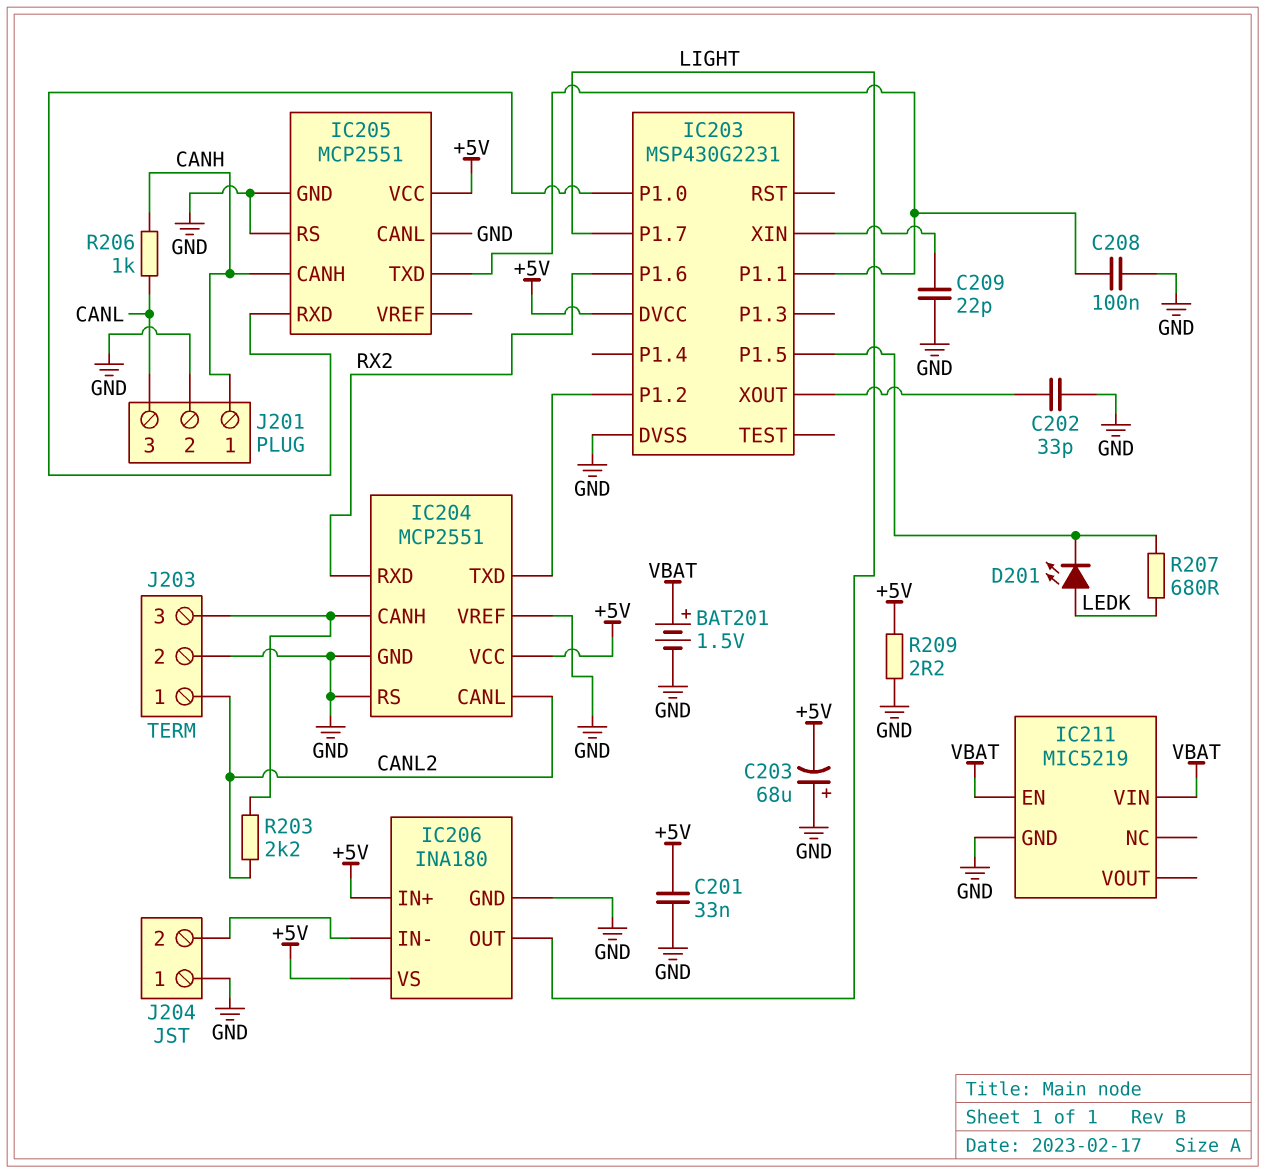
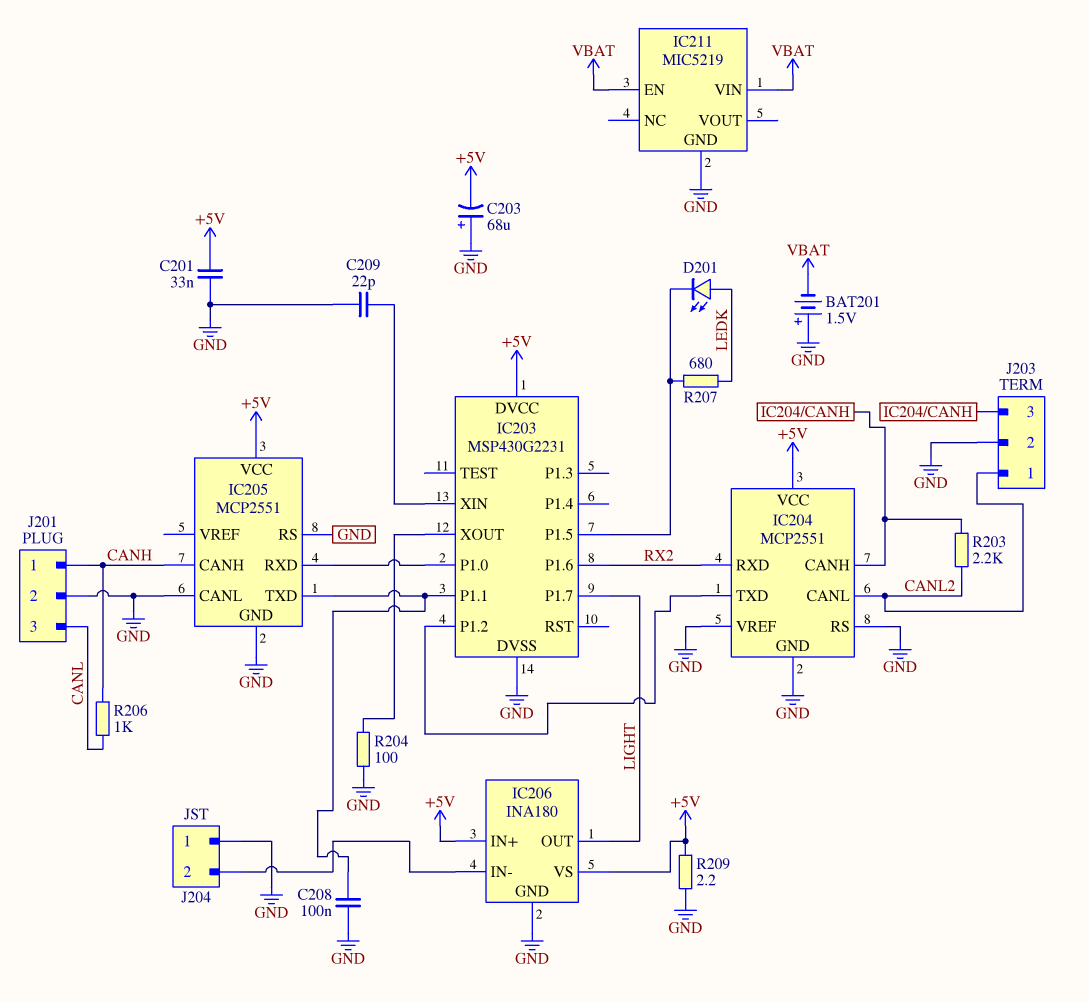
BAT201: 1.5V (plus VBAT, minus GND) -> 1.5V (plus GND, minus VBAT)
C202: 33pF (GND, IC203/XOUT) -> none
R204: none -> 100 (GND, IC203/XOUT)

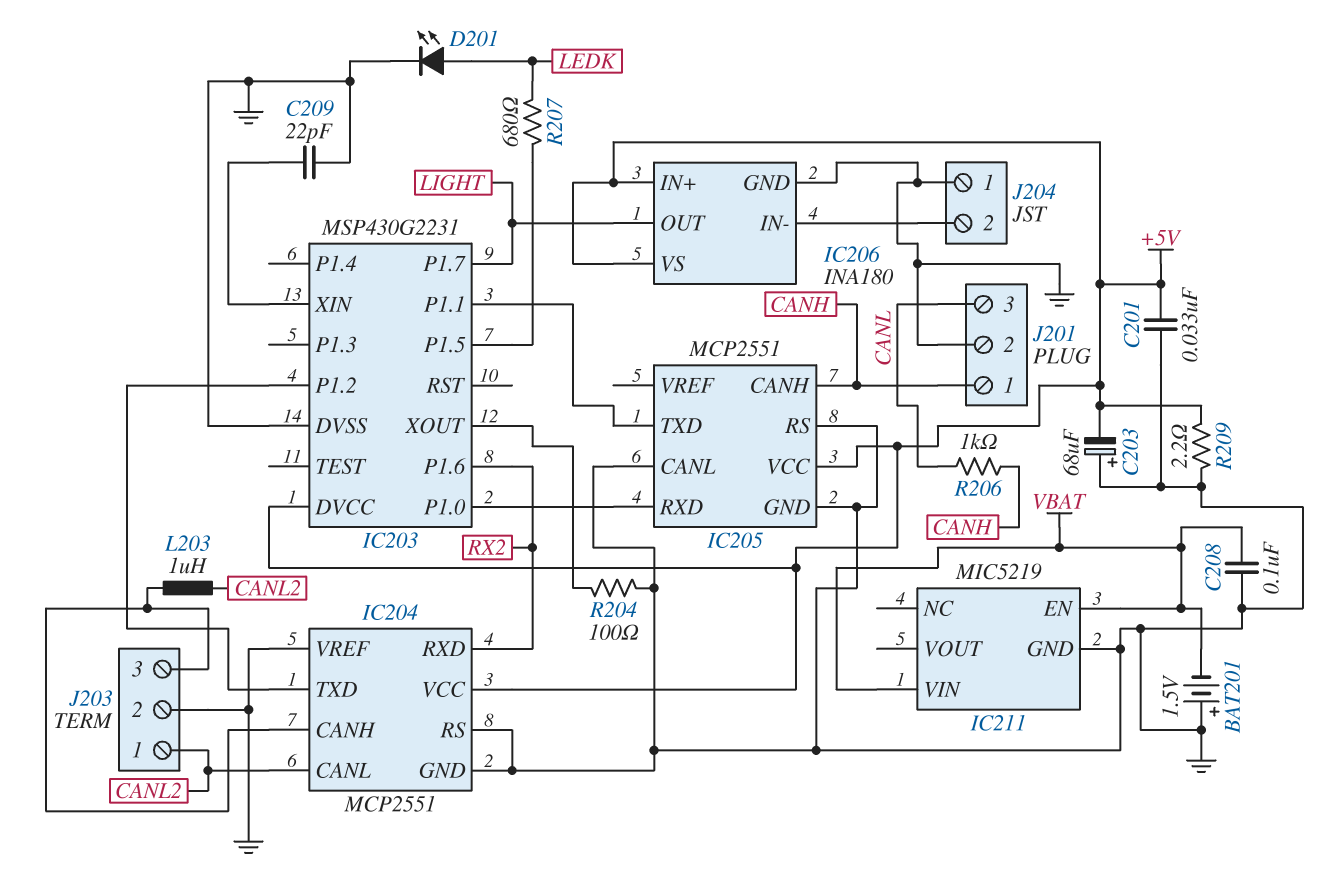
C208: 100nF (GND, IC203/P1.1) -> 100nF (GND, VBAT)
D201: LED (A LEDK, K IC203/P1.5) -> LED (A LEDK, K GND)
L203: none -> 1uH (CANL2, IC204/CANH)
R203: 2.2k (CANL2, IC204/CANH) -> none

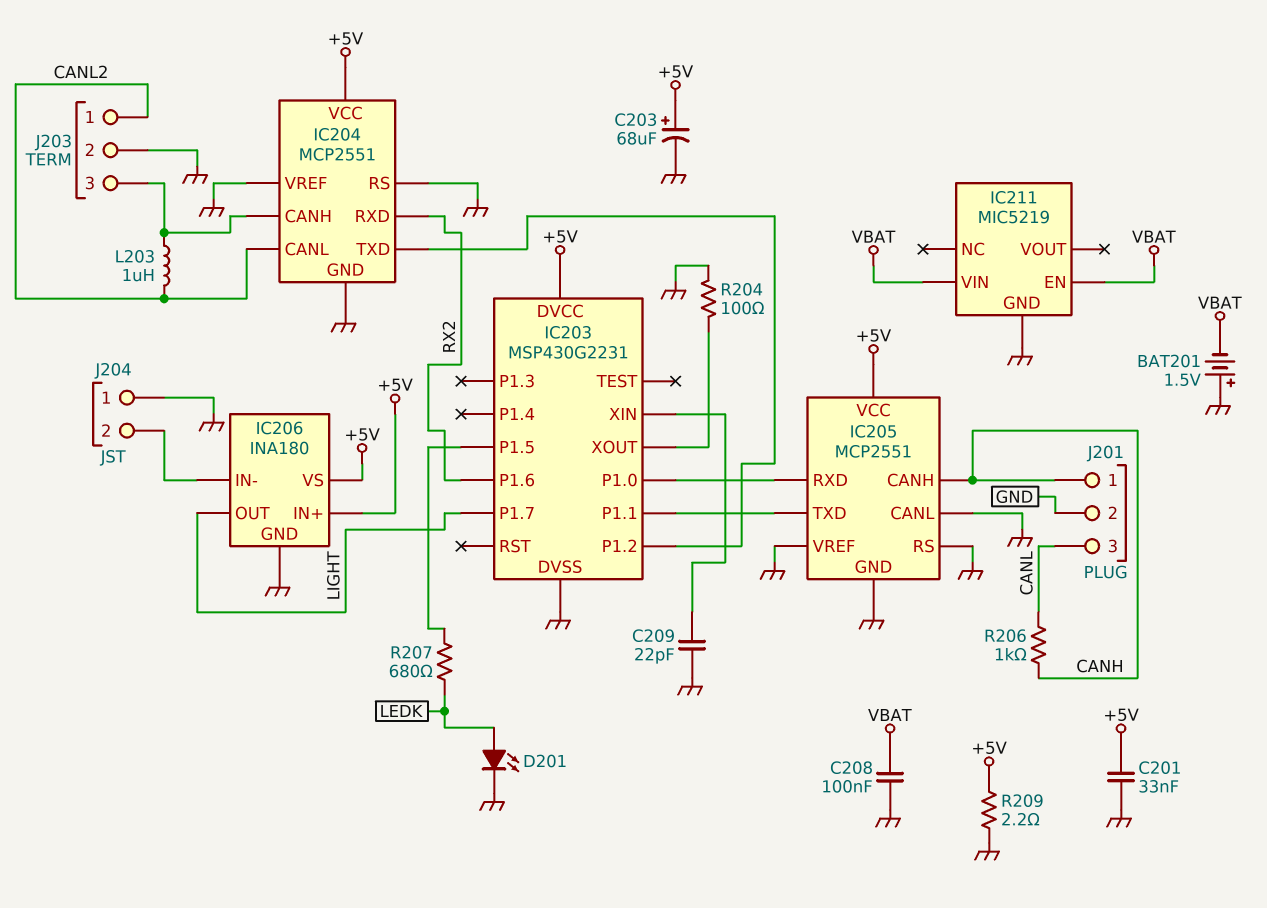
C203: 68uF (plus GND, minus +5V) -> 68uF (plus +5V, minus GND)
IC205 pin VREF: none -> GND

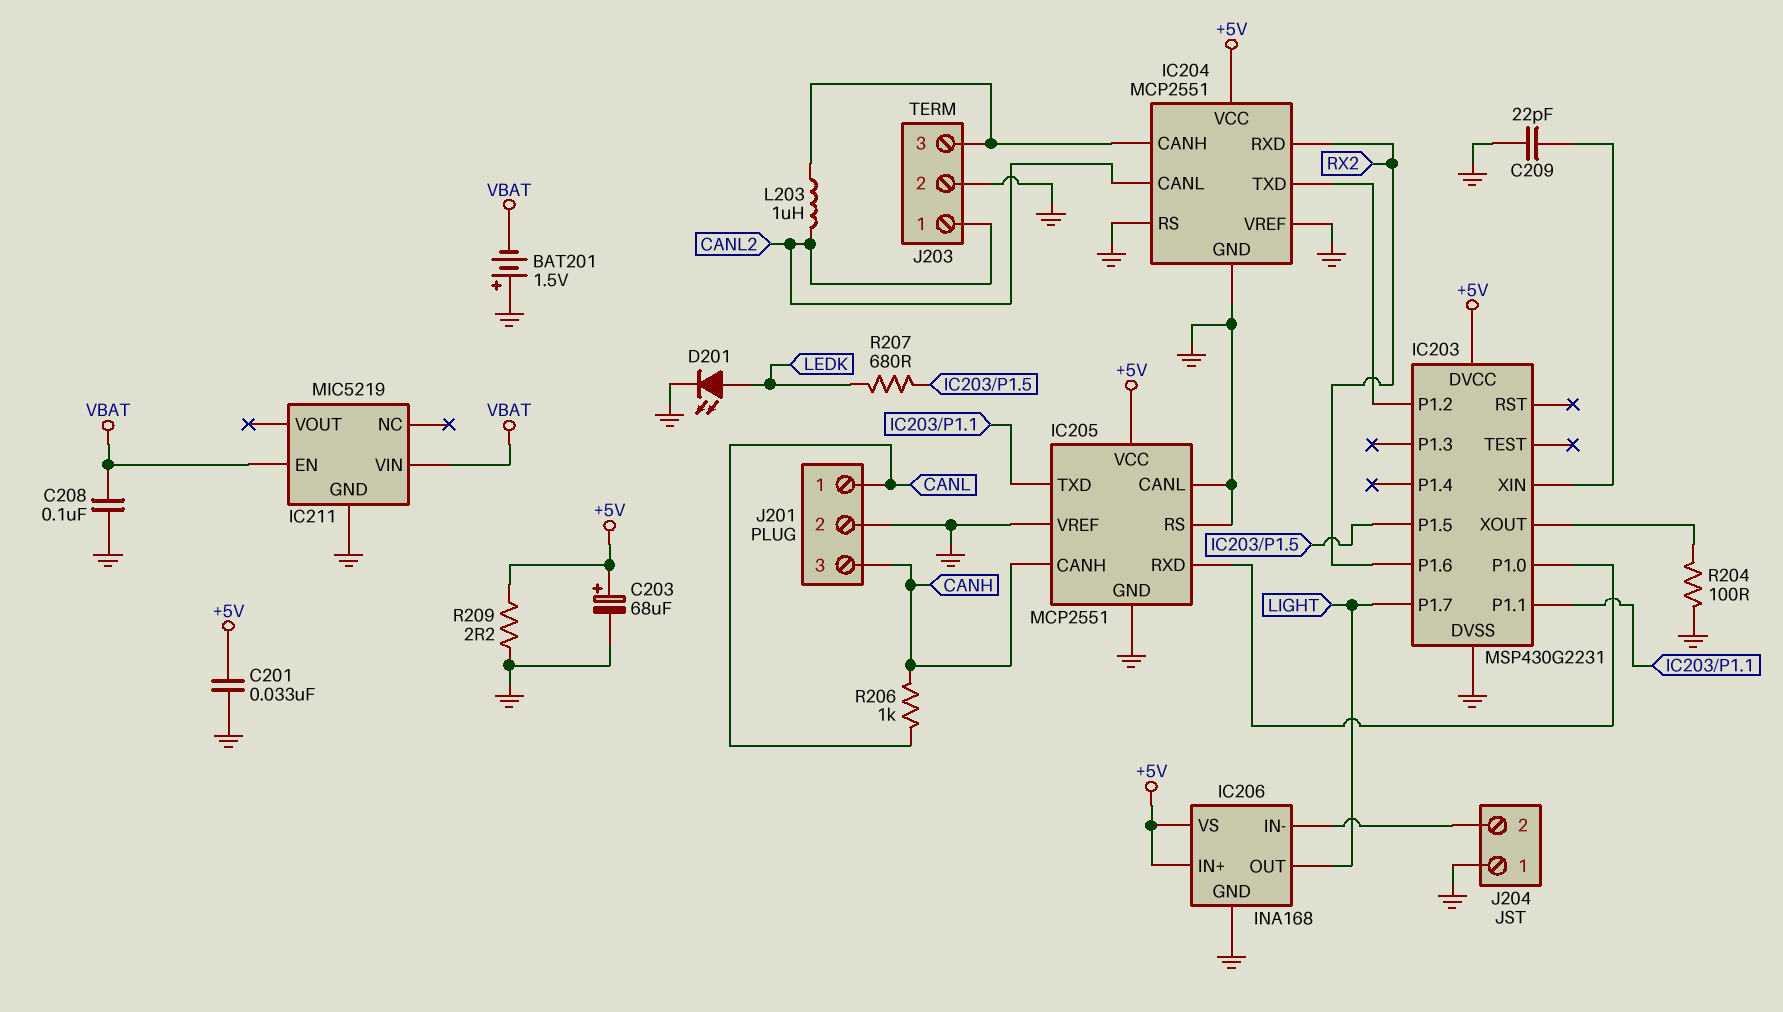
IC206: INA180 -> INA168
J201 pin 1: CANH -> CANL
J201 pin 3: CANL -> CANH

